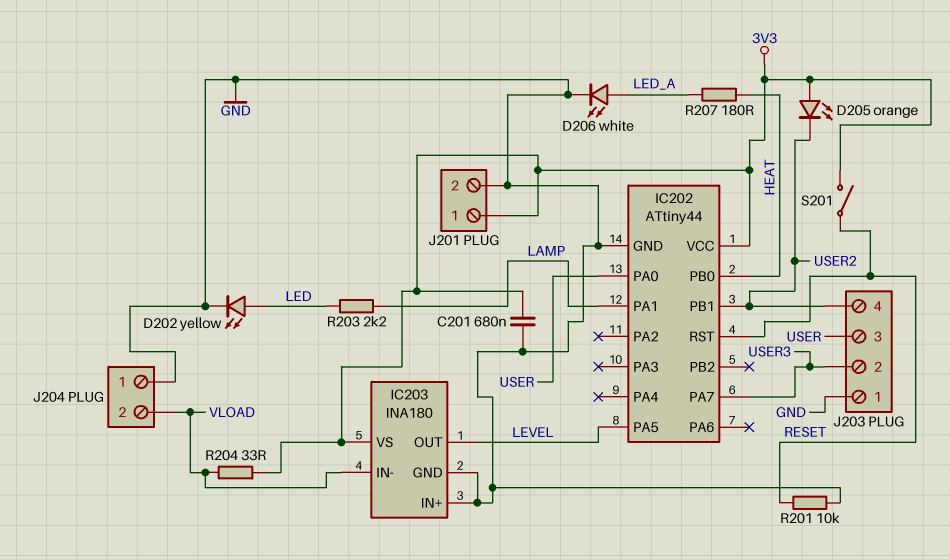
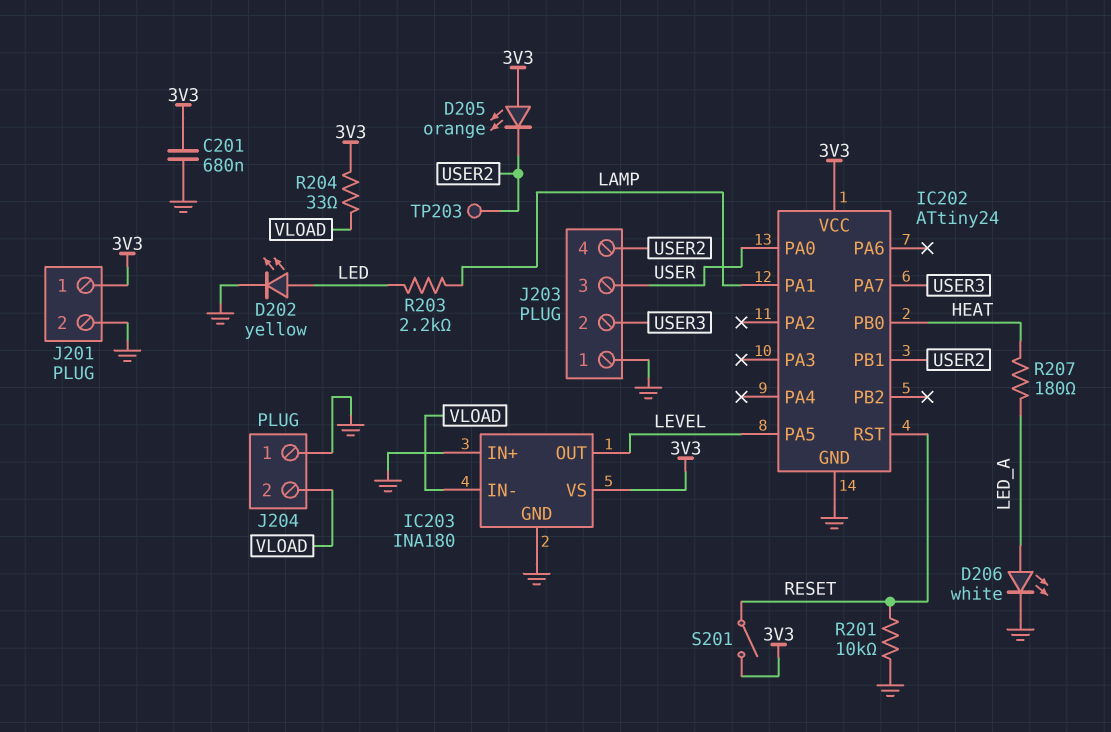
IC202: ATtiny44 -> ATtiny24
TP203: none -> test point (USER2)

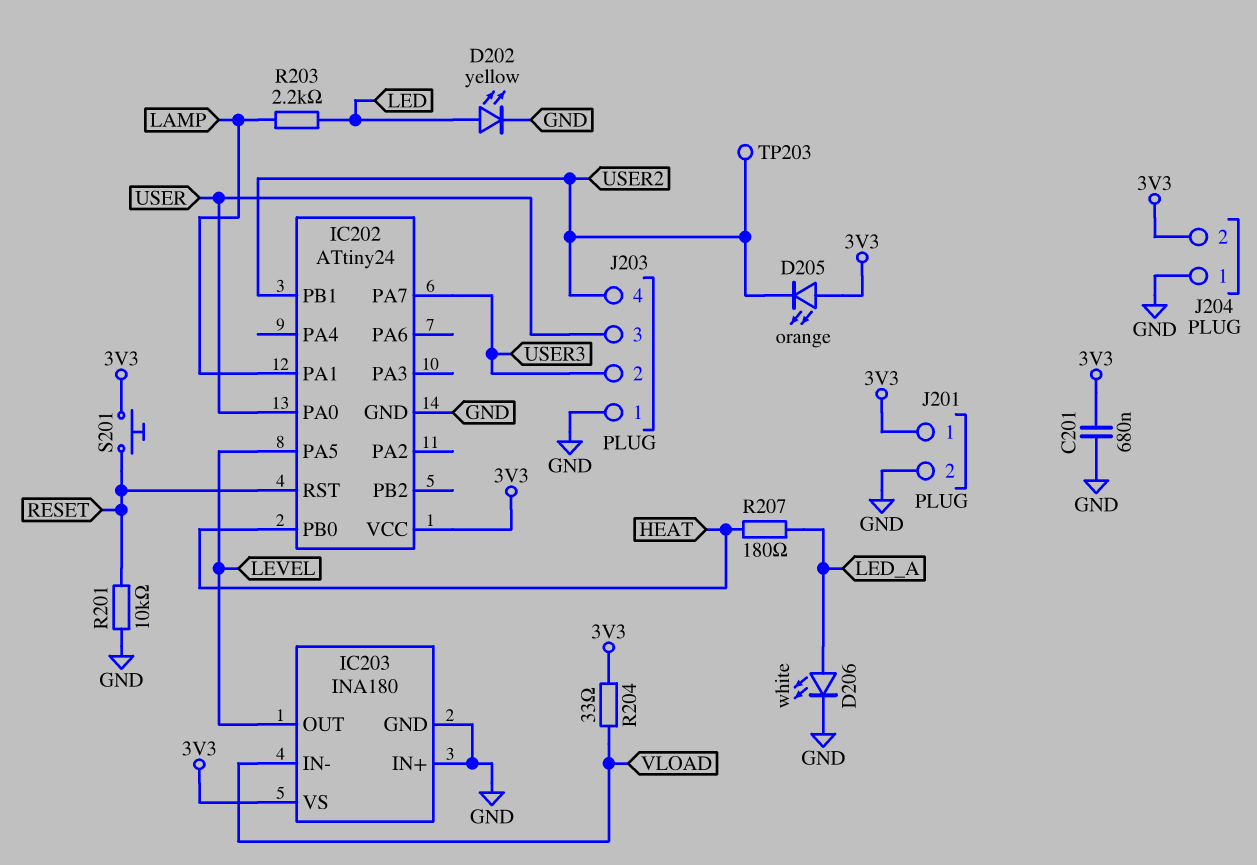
J204 pin 2: VLOAD -> 3V3
S201: switch (3V3, RESET) -> button (3V3, RESET)

